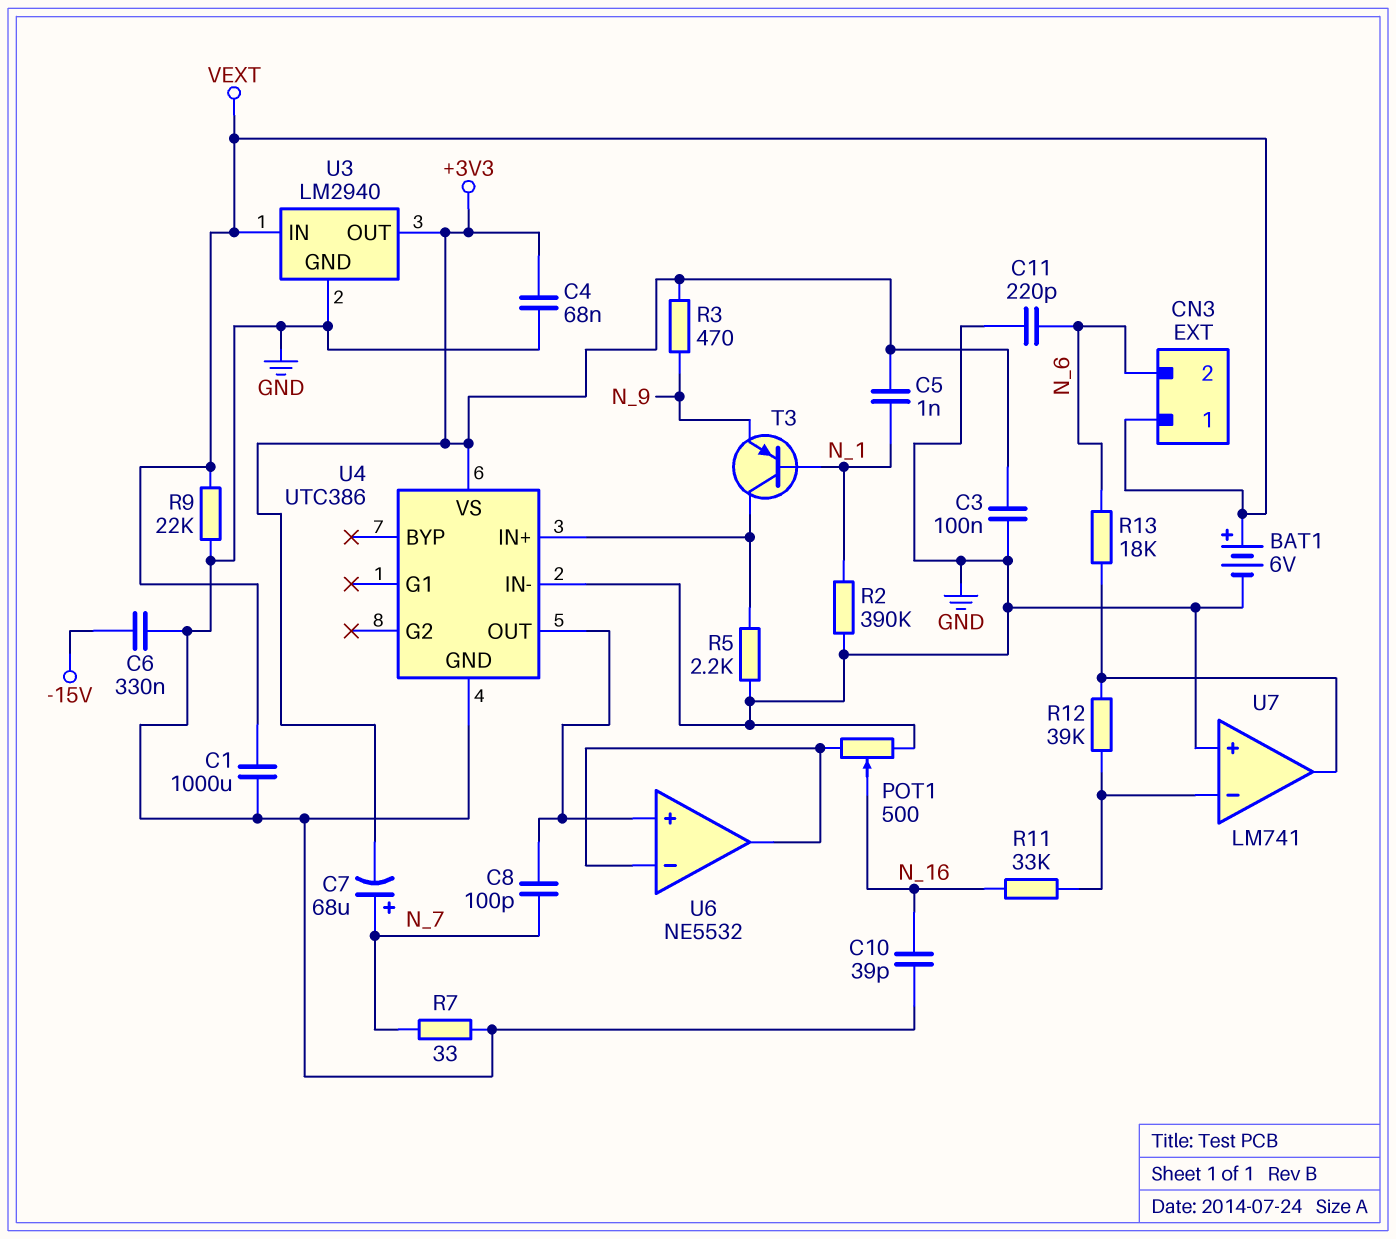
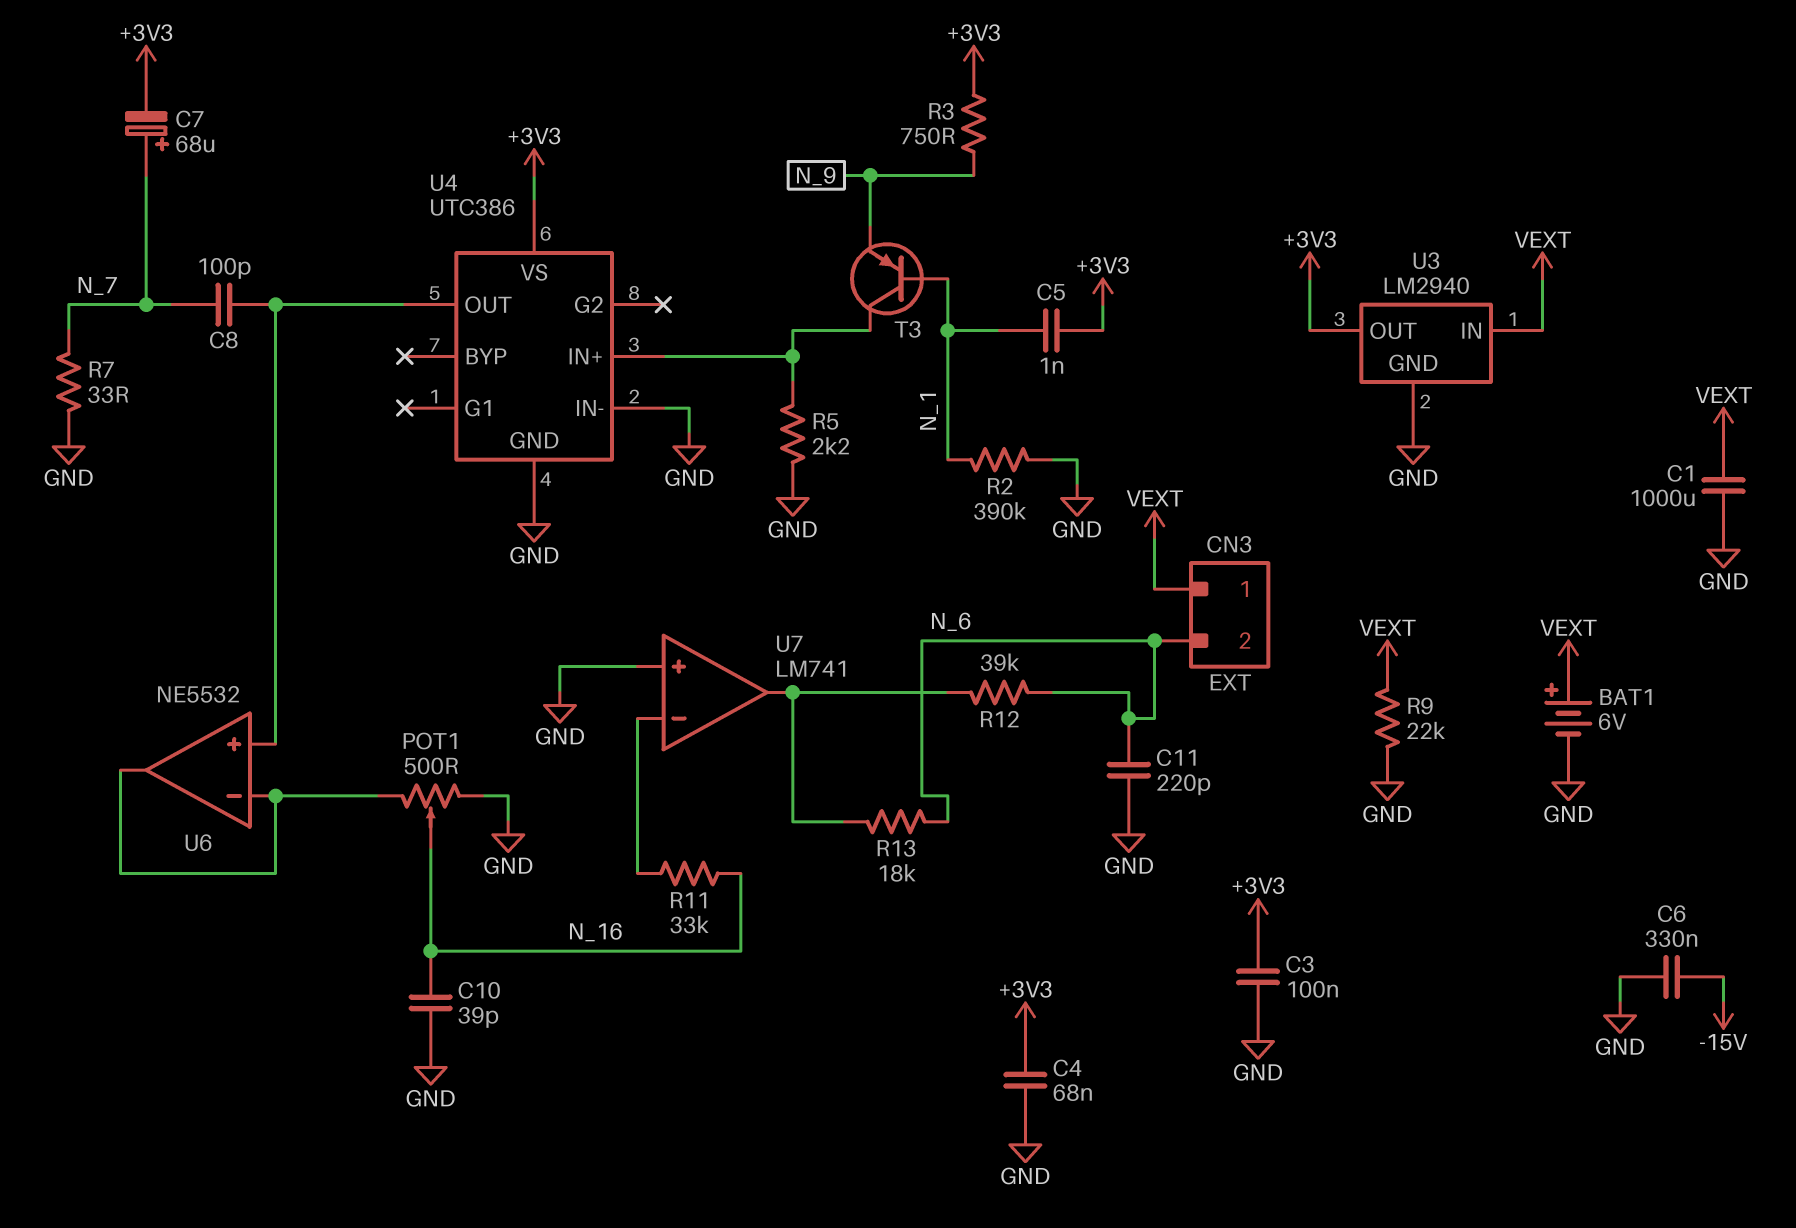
R3: 470 (+3V3, N_9) -> 750 (+3V3, N_9)
R12: 39k (U7/in-, U7/out) -> 39k (N_6, U7/out)

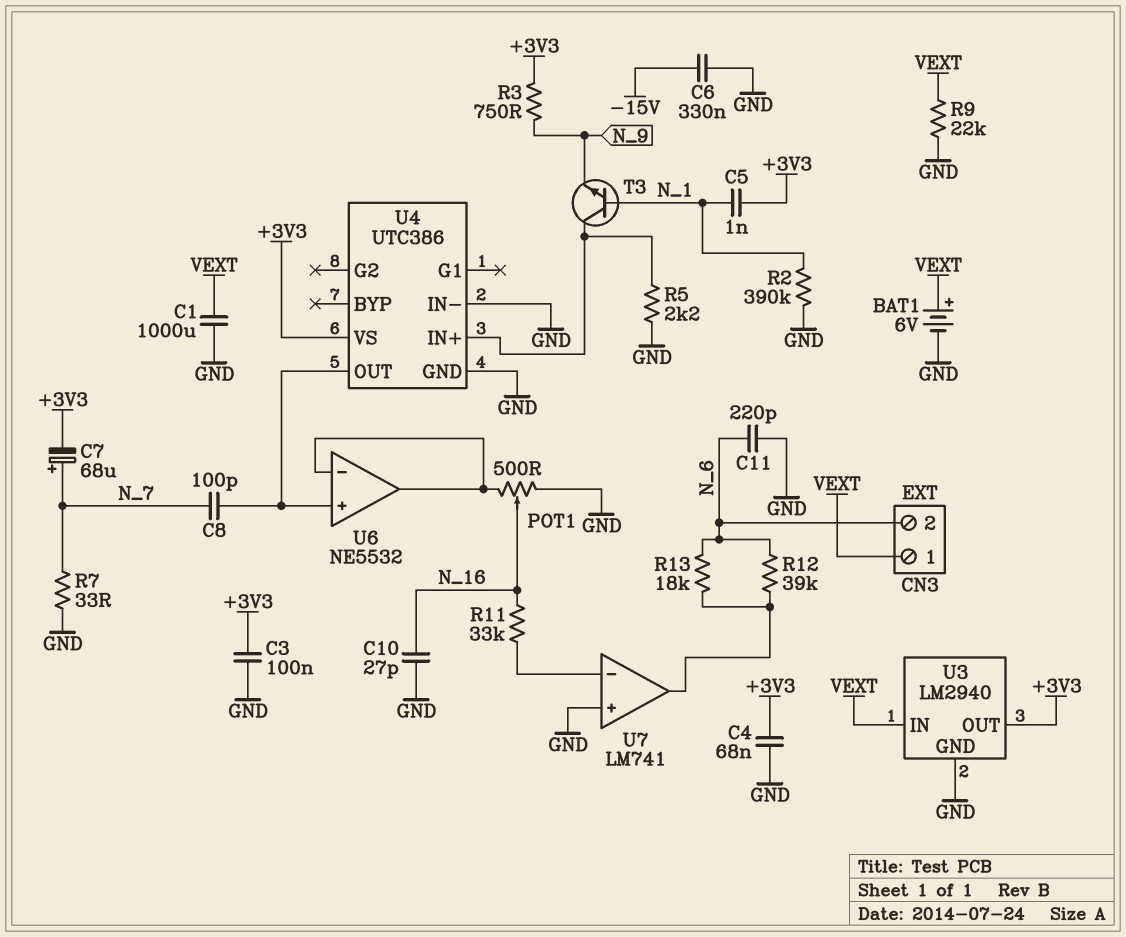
C10: 39pF (GND, N_16) -> 27pF (GND, N_16)
T3: PNP (B N_1, C U4/IN+, E N_9) -> NPN (B N_1, C U4/IN+, E N_9)

